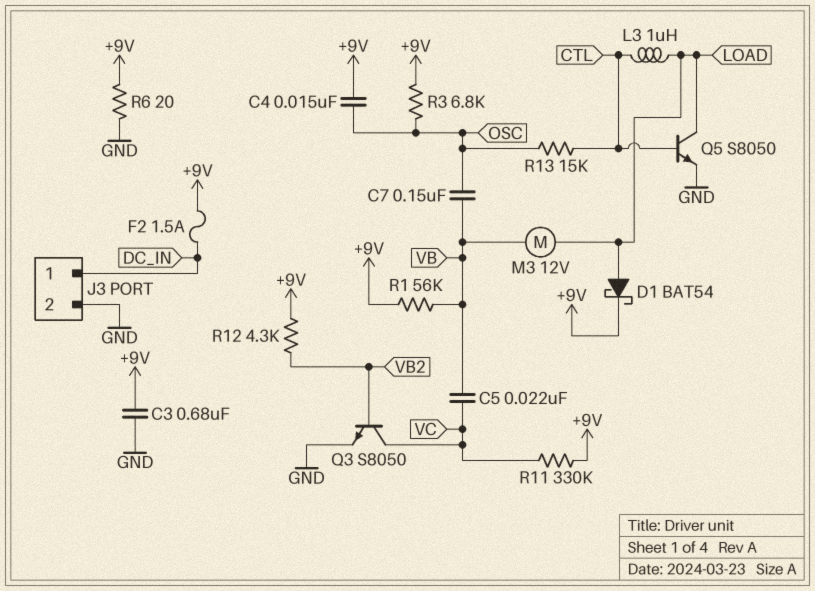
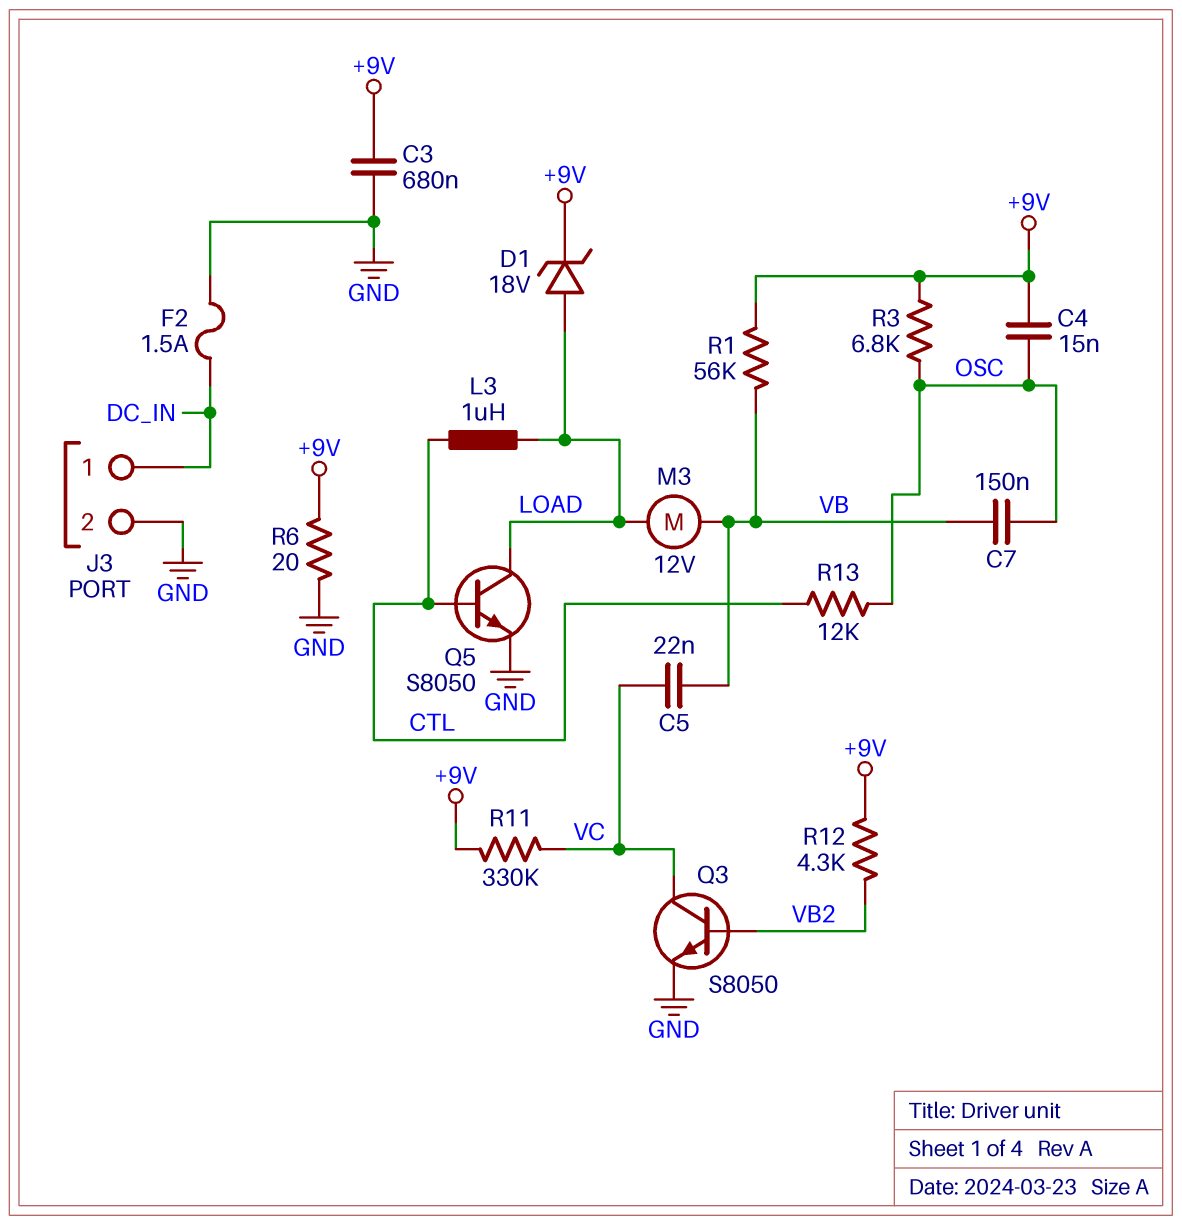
D1: schottky BAT54 (A LOAD, K +9V) -> zener 18V (A LOAD, K +9V)
F2: 1.5A (+9V, DC_IN) -> 1.5A (DC_IN, GND)
R13: 15k (CTL, OSC) -> 12k (CTL, OSC)

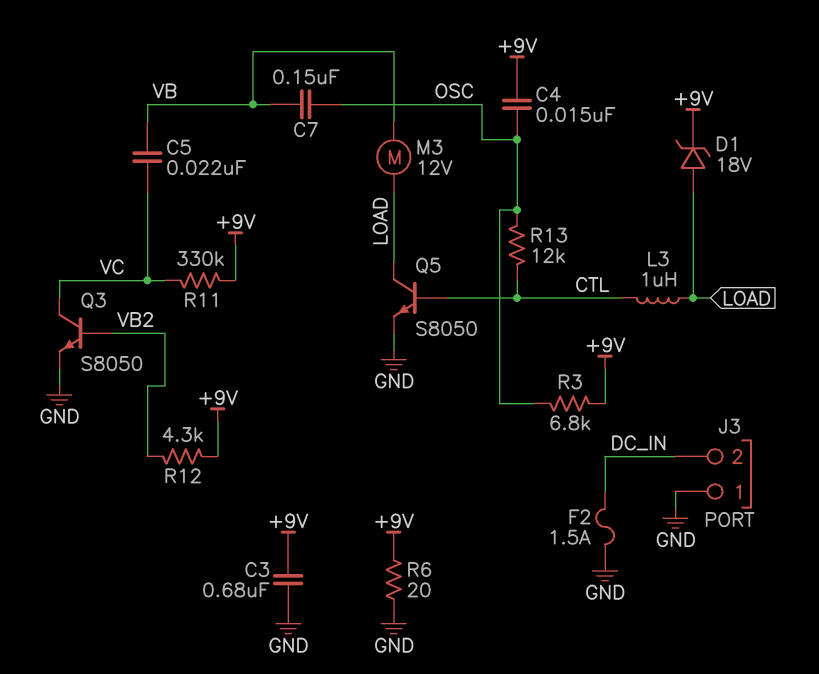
J3 pin 1: DC_IN -> GND
J3 pin 2: GND -> DC_IN
R1: 56k (+9V, VB) -> none

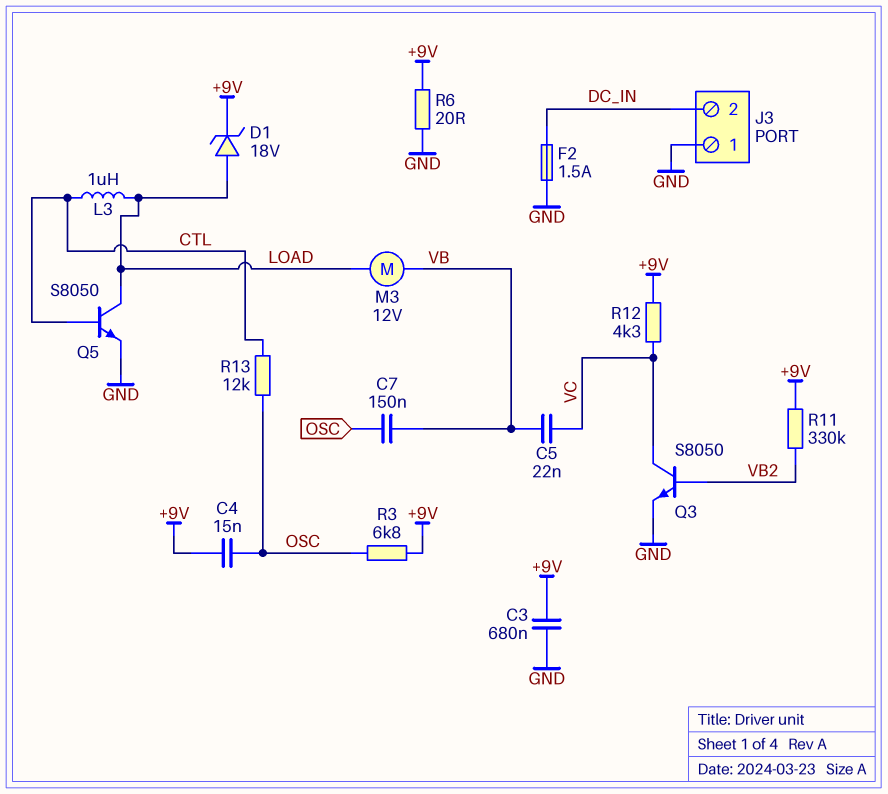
R11: 330k (+9V, VC) -> 330k (+9V, VB2)
R12: 4.3k (+9V, VB2) -> 4.3k (+9V, VC)

